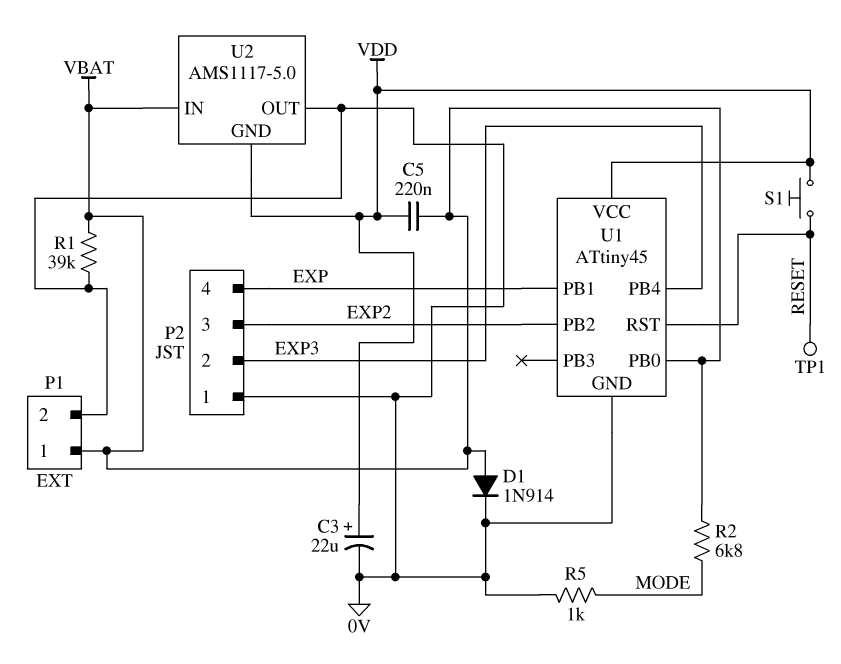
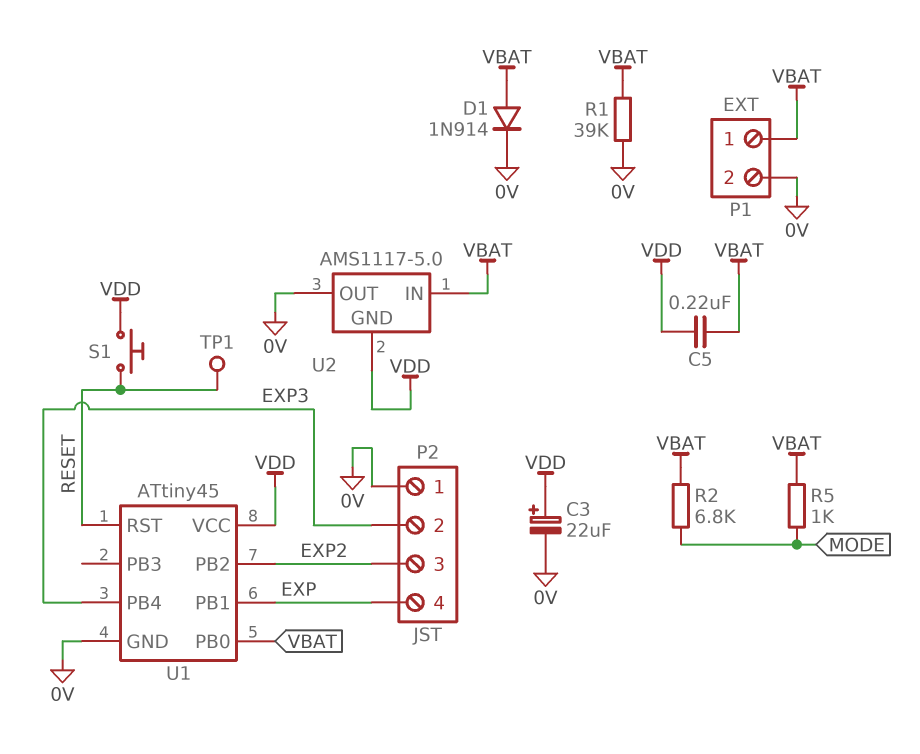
R5: 1k (0V, MODE) -> 1k (MODE, VBAT)

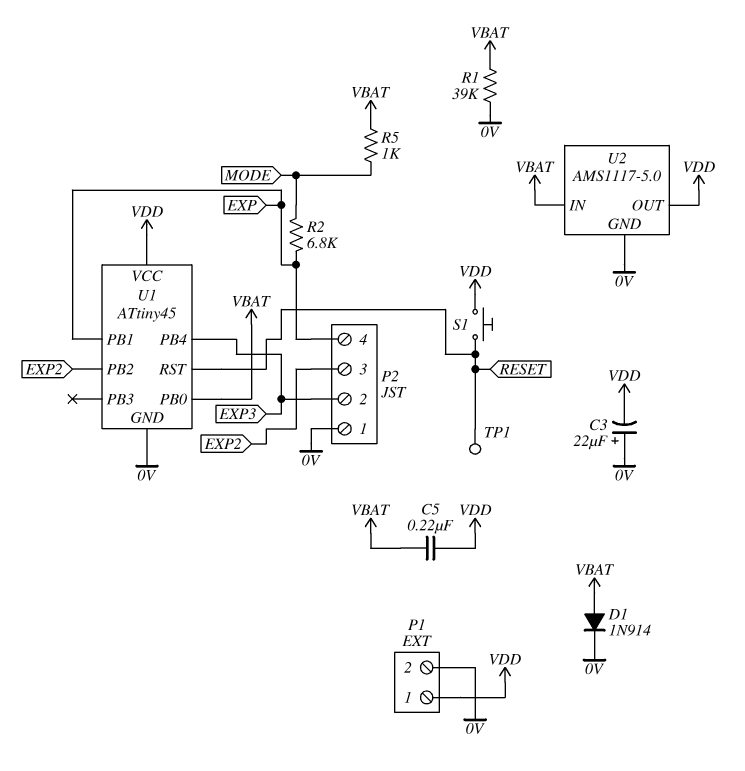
C3: 22uF (plus VDD, minus 0V) -> 22uF (plus 0V, minus VDD)
P1 pin 1: VBAT -> VDD
R2: 6.8k (MODE, VBAT) -> 6.8k (EXP, MODE)
U2 pin GND: VDD -> 0V
U2 pin OUT: 0V -> VDD

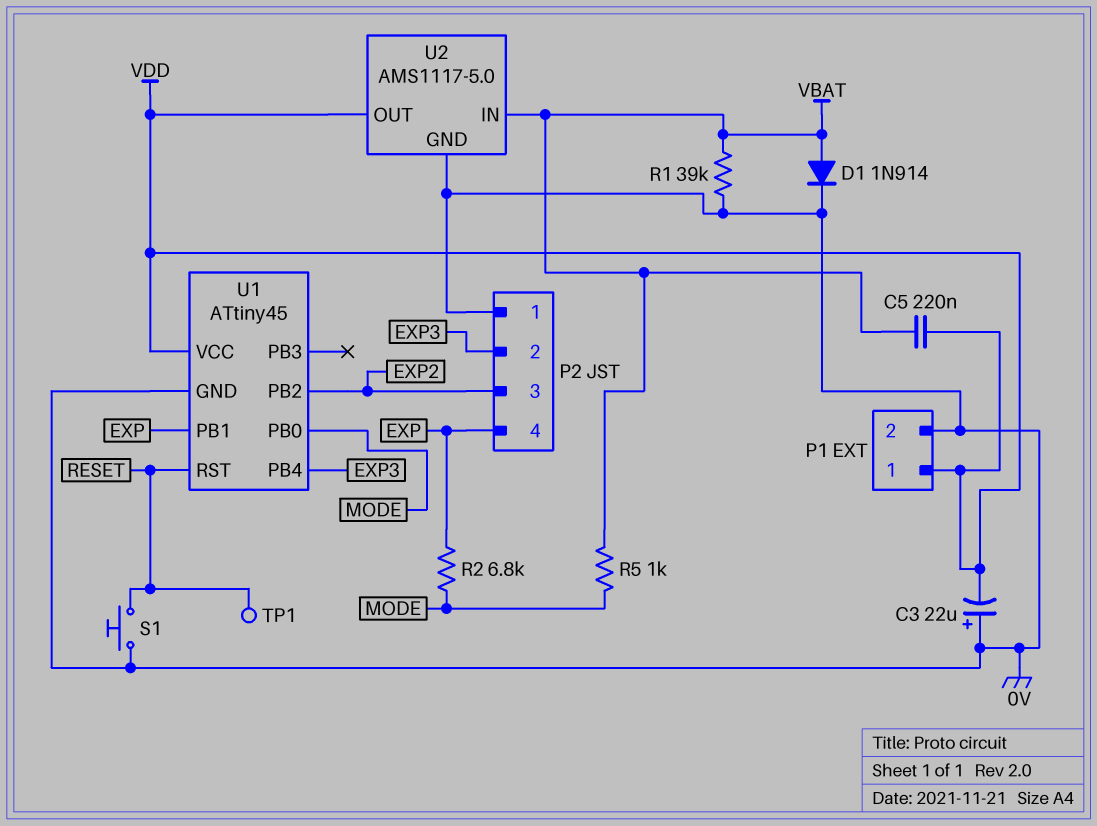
S1: button (RESET, VDD) -> button (0V, RESET)
U1 pin PB0: VBAT -> MODE

